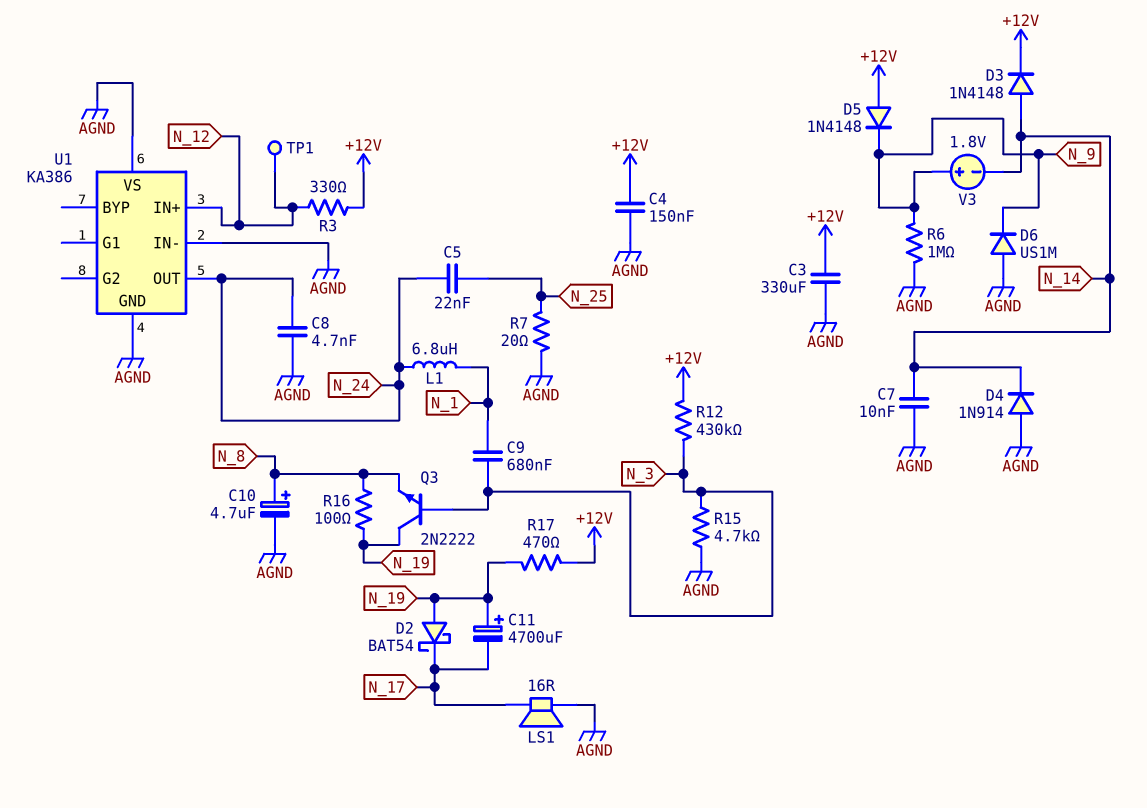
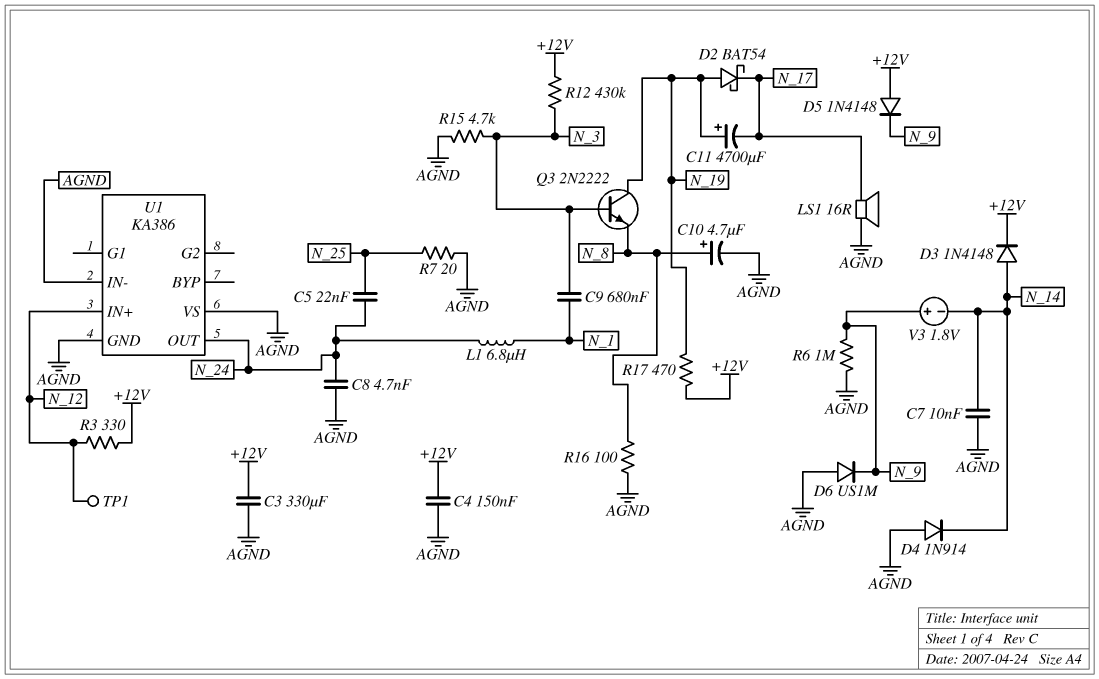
R16: 100 (N_8, N_19) -> 100 (AGND, N_8)

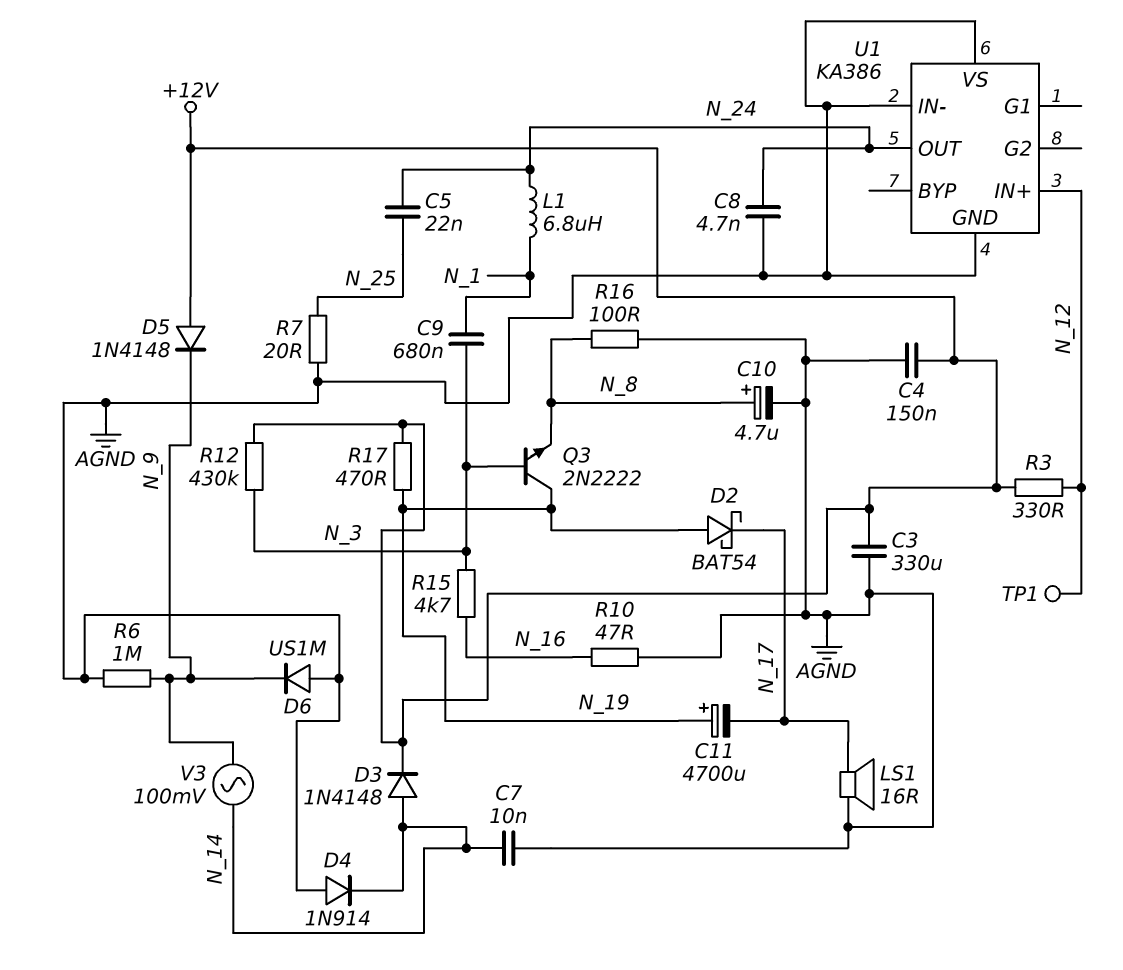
R10: none -> 47 (AGND, N_16)
R15: 4.7k (AGND, N_3) -> 4.7k (N_3, N_16)
V3: 1.8V (plus N_9, minus N_14) -> AC 100mV (N_9, N_14)

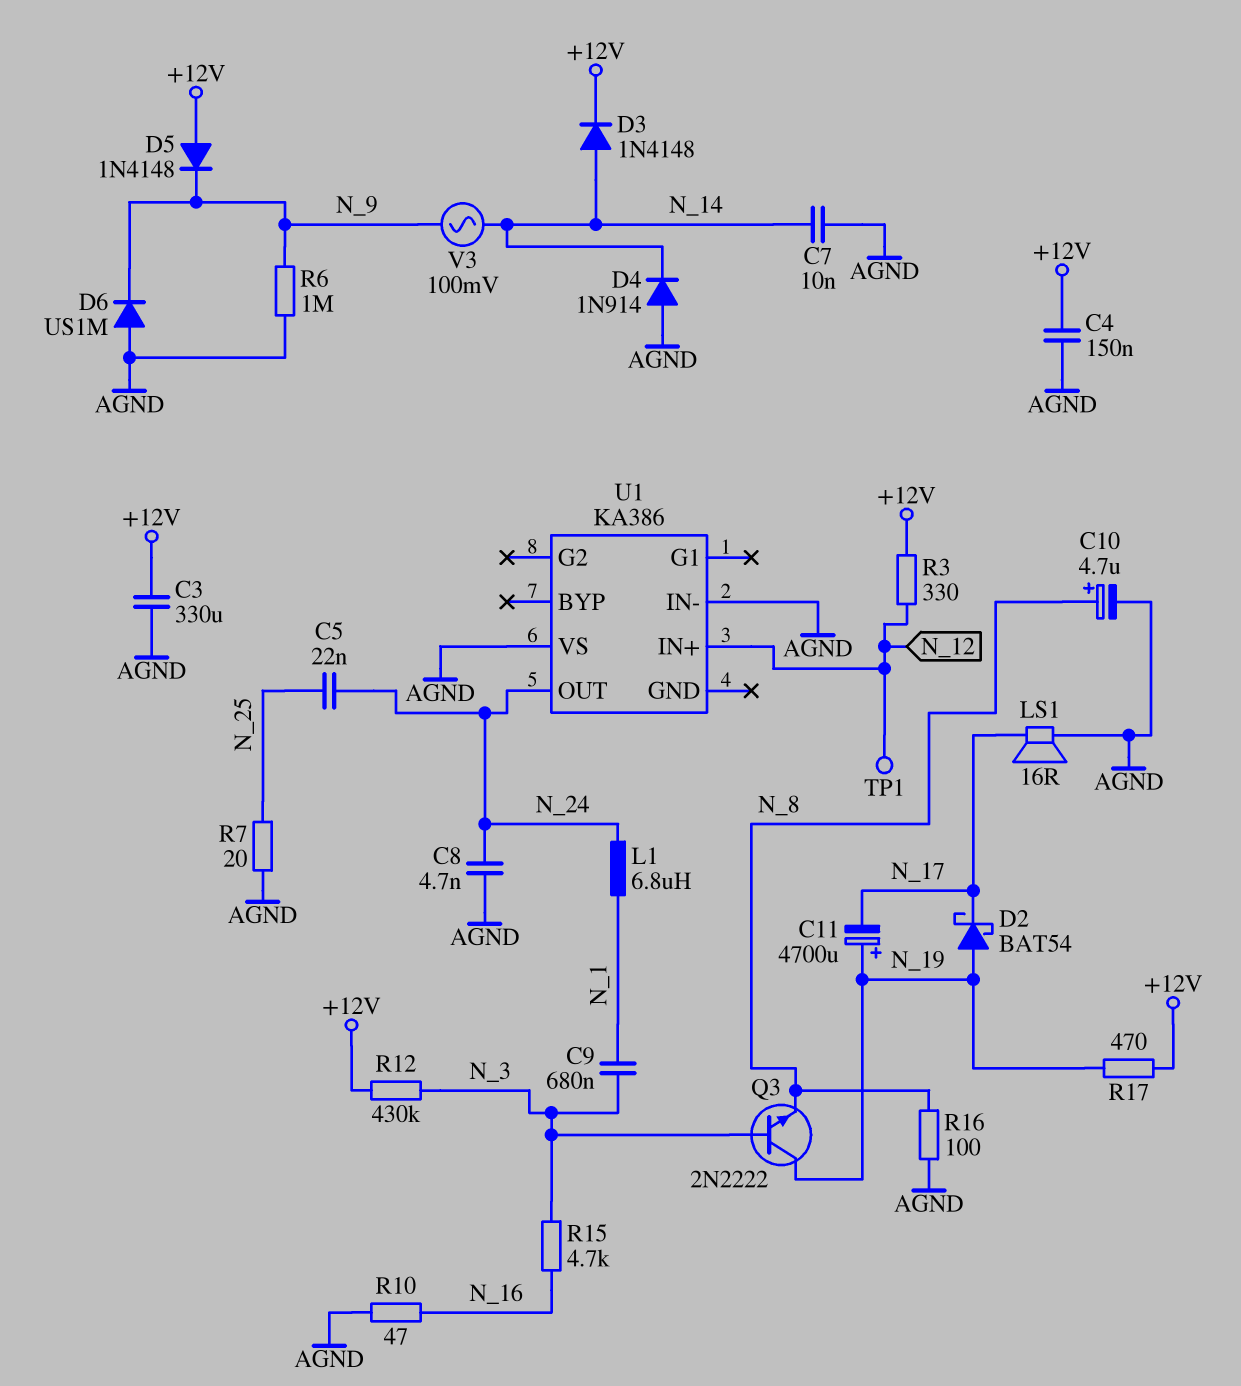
U1 pin GND: AGND -> none

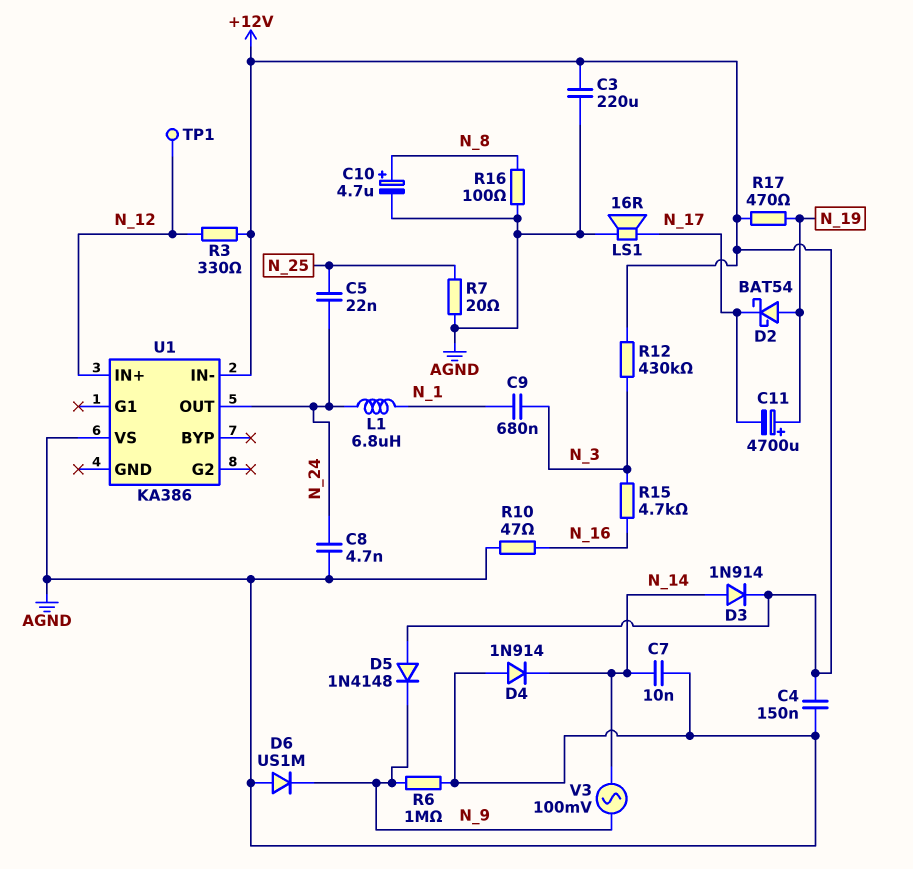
C3: 330uF (+12V, AGND) -> 220uF (+12V, AGND)
D3: diode 1N4148 (A N_14, K +12V) -> diode 1N914 (A N_14, K +12V)
Q3: NPN 2N2222 (B N_3, C N_19, E N_8) -> none
U1 pin IN-: AGND -> +12V

